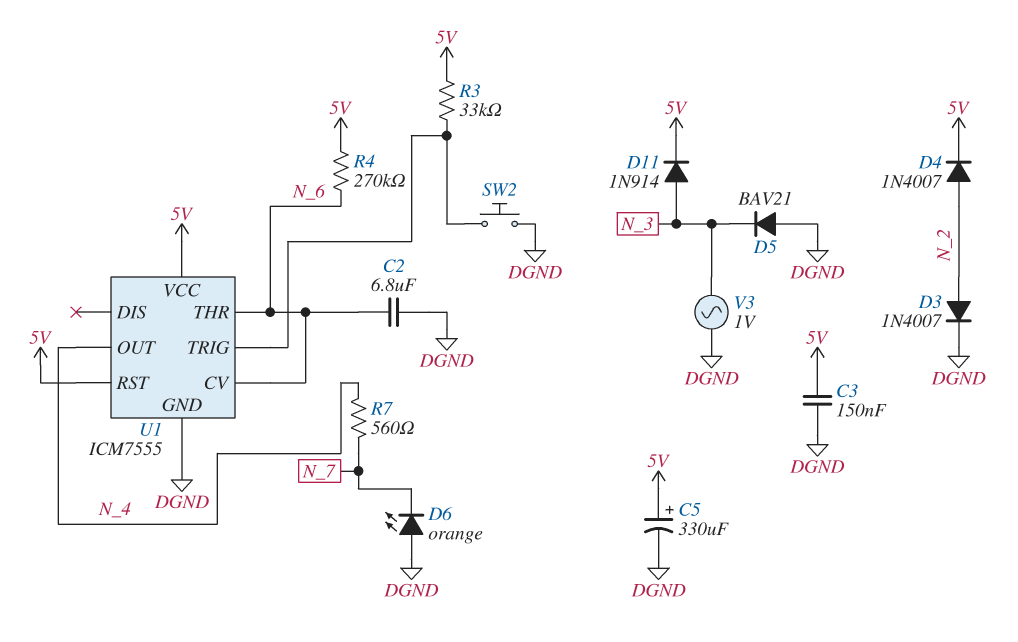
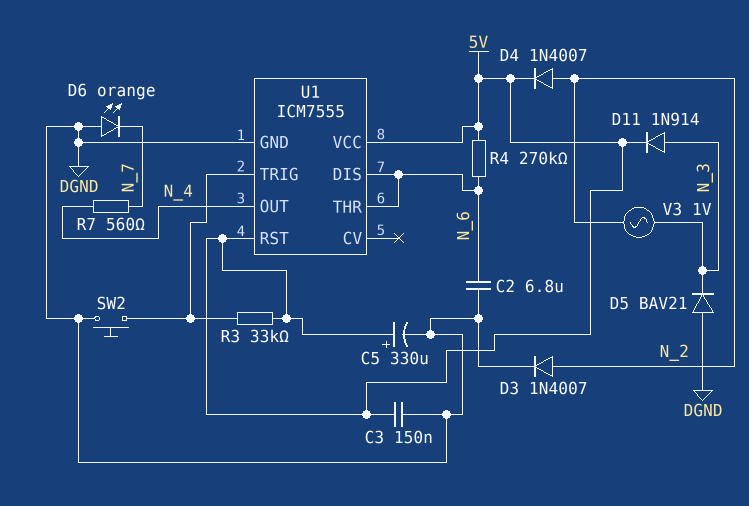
U1 pin CV: N_6 -> none
U1 pin DIS: none -> N_6
V3: AC 1V (DGND, N_3) -> AC 1V (N_2, N_3)

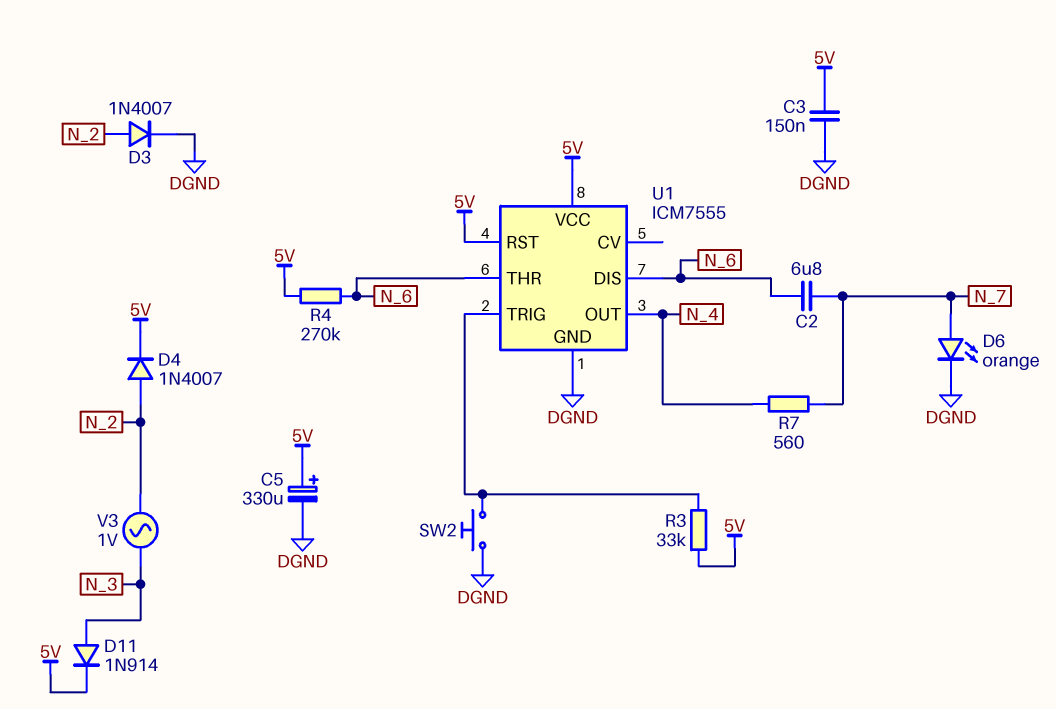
C2: 6.8uF (DGND, N_6) -> 6.8uF (N_6, N_7)
D5: diode BAV21 (A DGND, K N_3) -> none
D6: LED orange (A DGND, K N_7) -> LED orange (A N_7, K DGND)

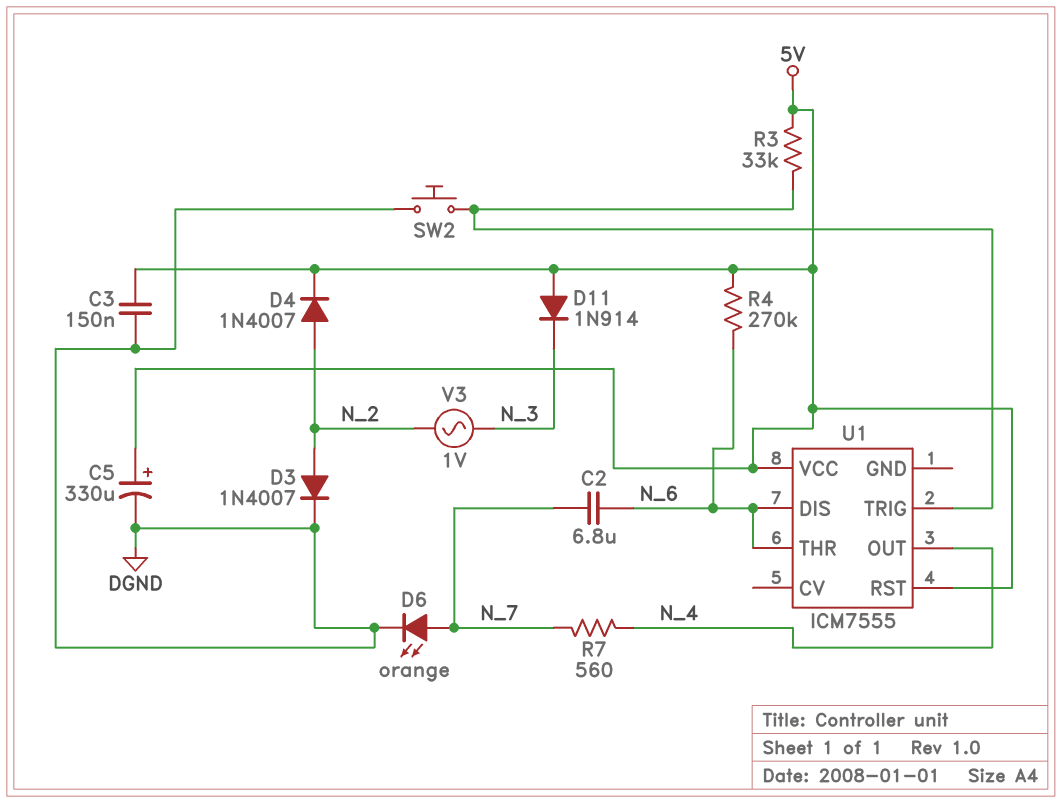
D11: diode 1N914 (A N_3, K 5V) -> diode 1N914 (A 5V, K N_3)
U1 pin GND: DGND -> none

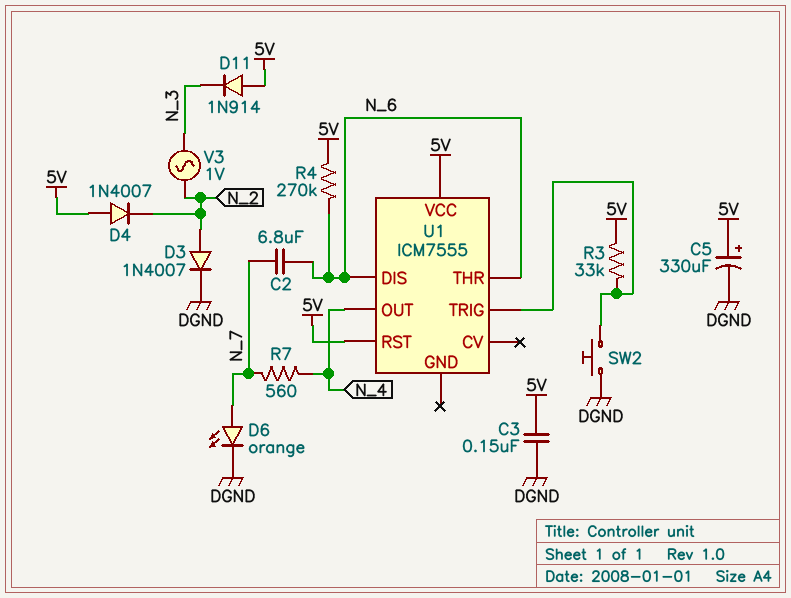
D4: diode 1N4007 (A N_2, K 5V) -> diode 1N4007 (A 5V, K N_2)

